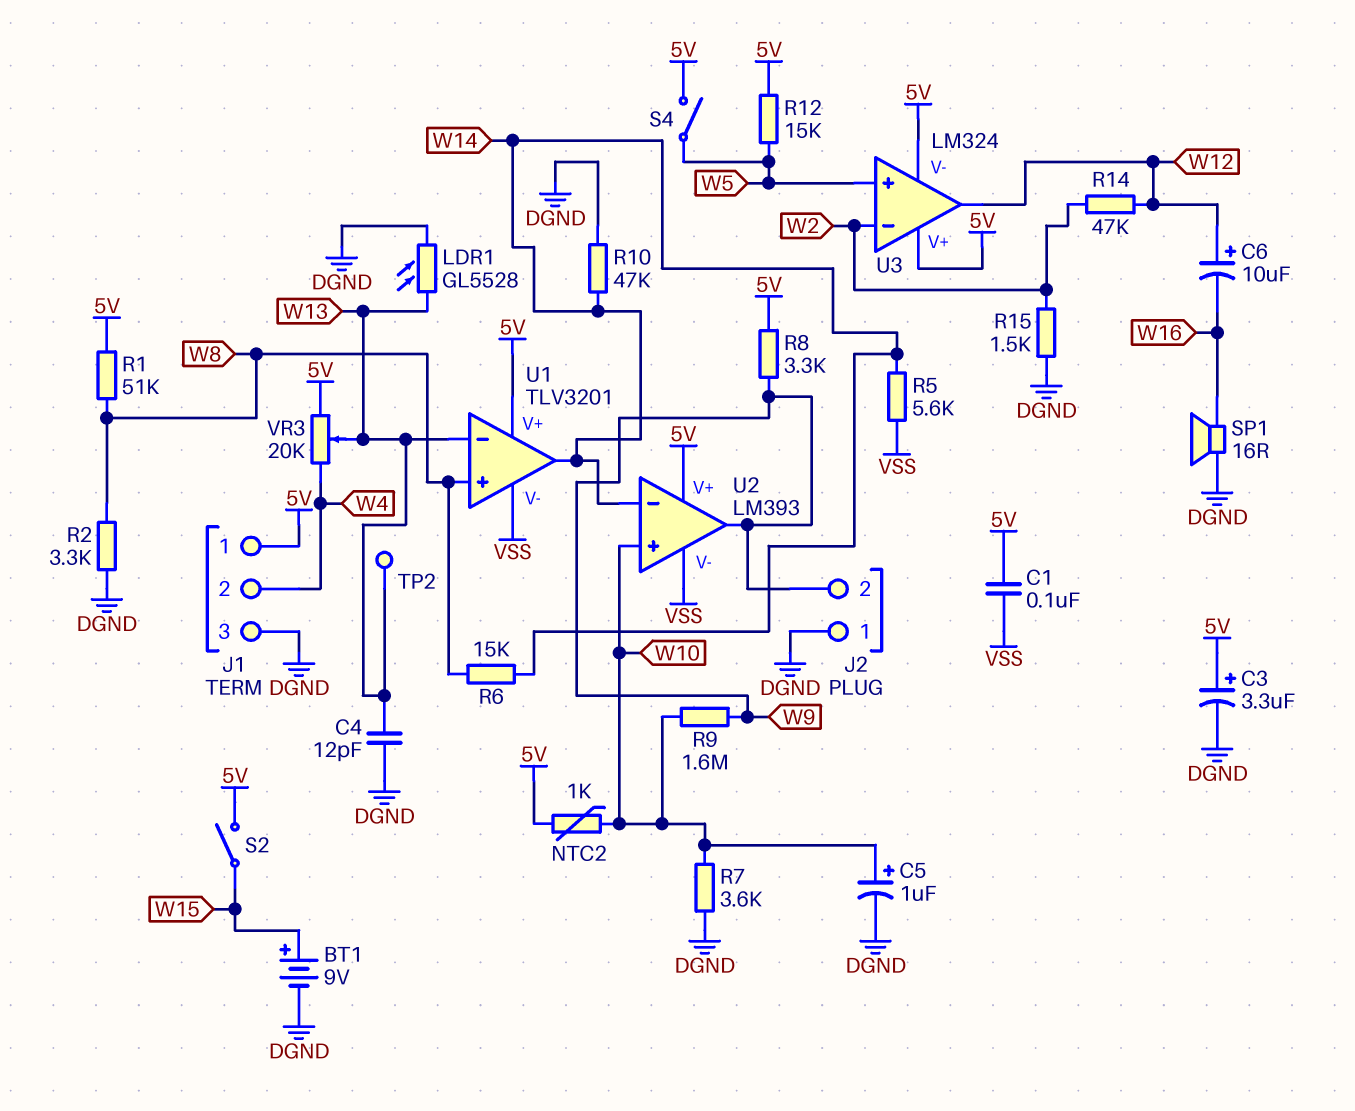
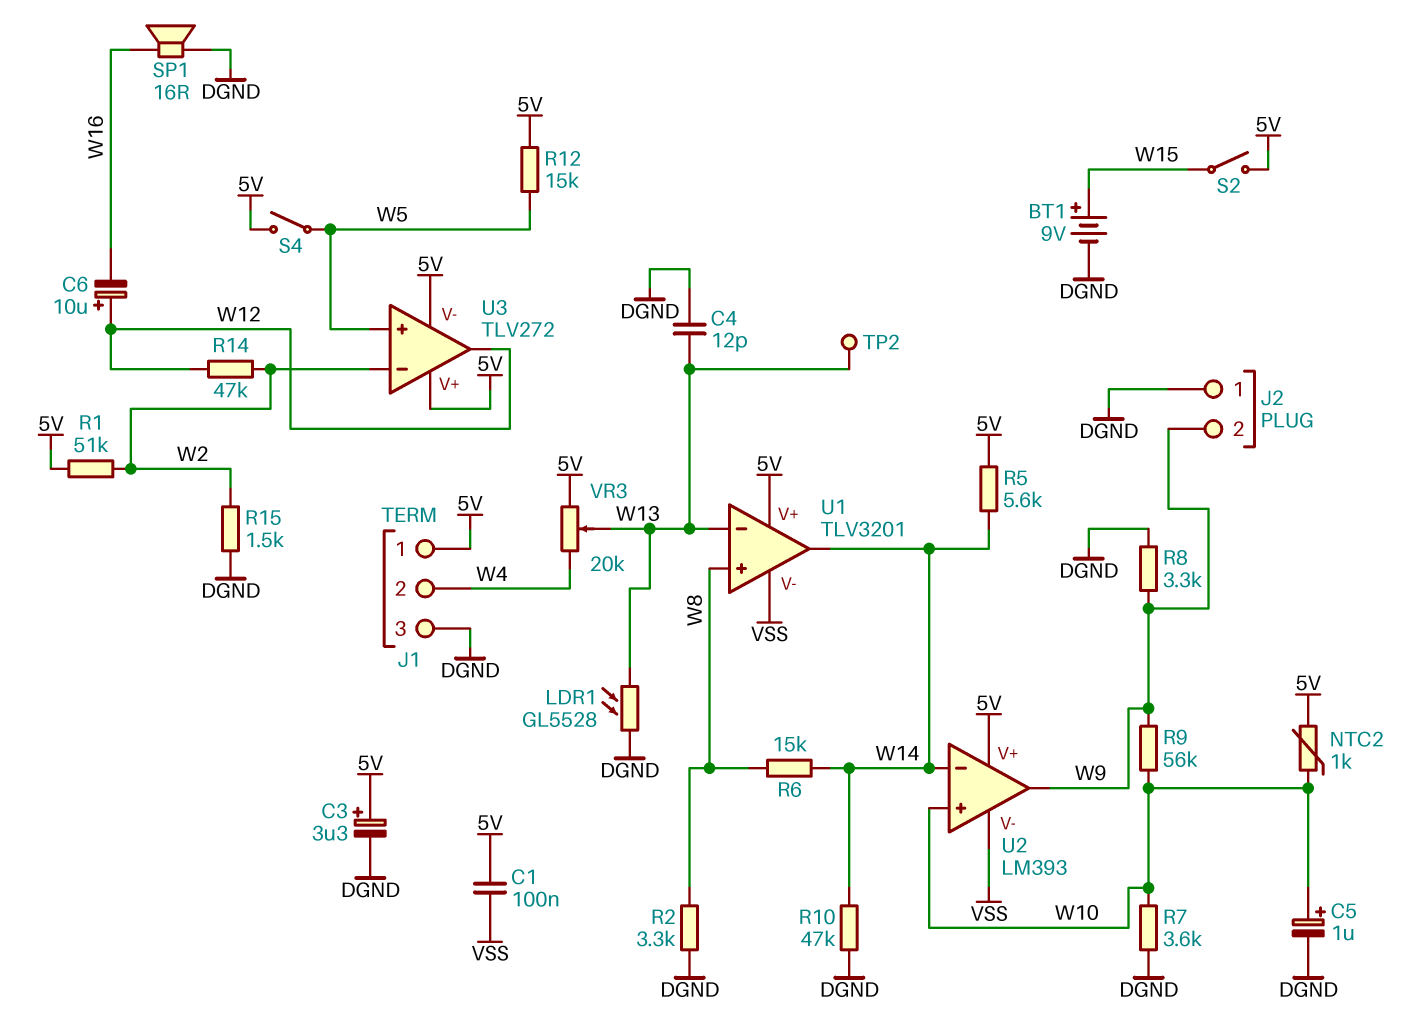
R1: 51k (5V, W8) -> 51k (5V, W2)
R5: 5.6k (VSS, W14) -> 5.6k (5V, W14)
R8: 3.3k (5V, W9) -> 3.3k (DGND, W9)
R9: 1.6M (W9, W10) -> 56k (W9, W10)
U3: LM324 -> TLV272

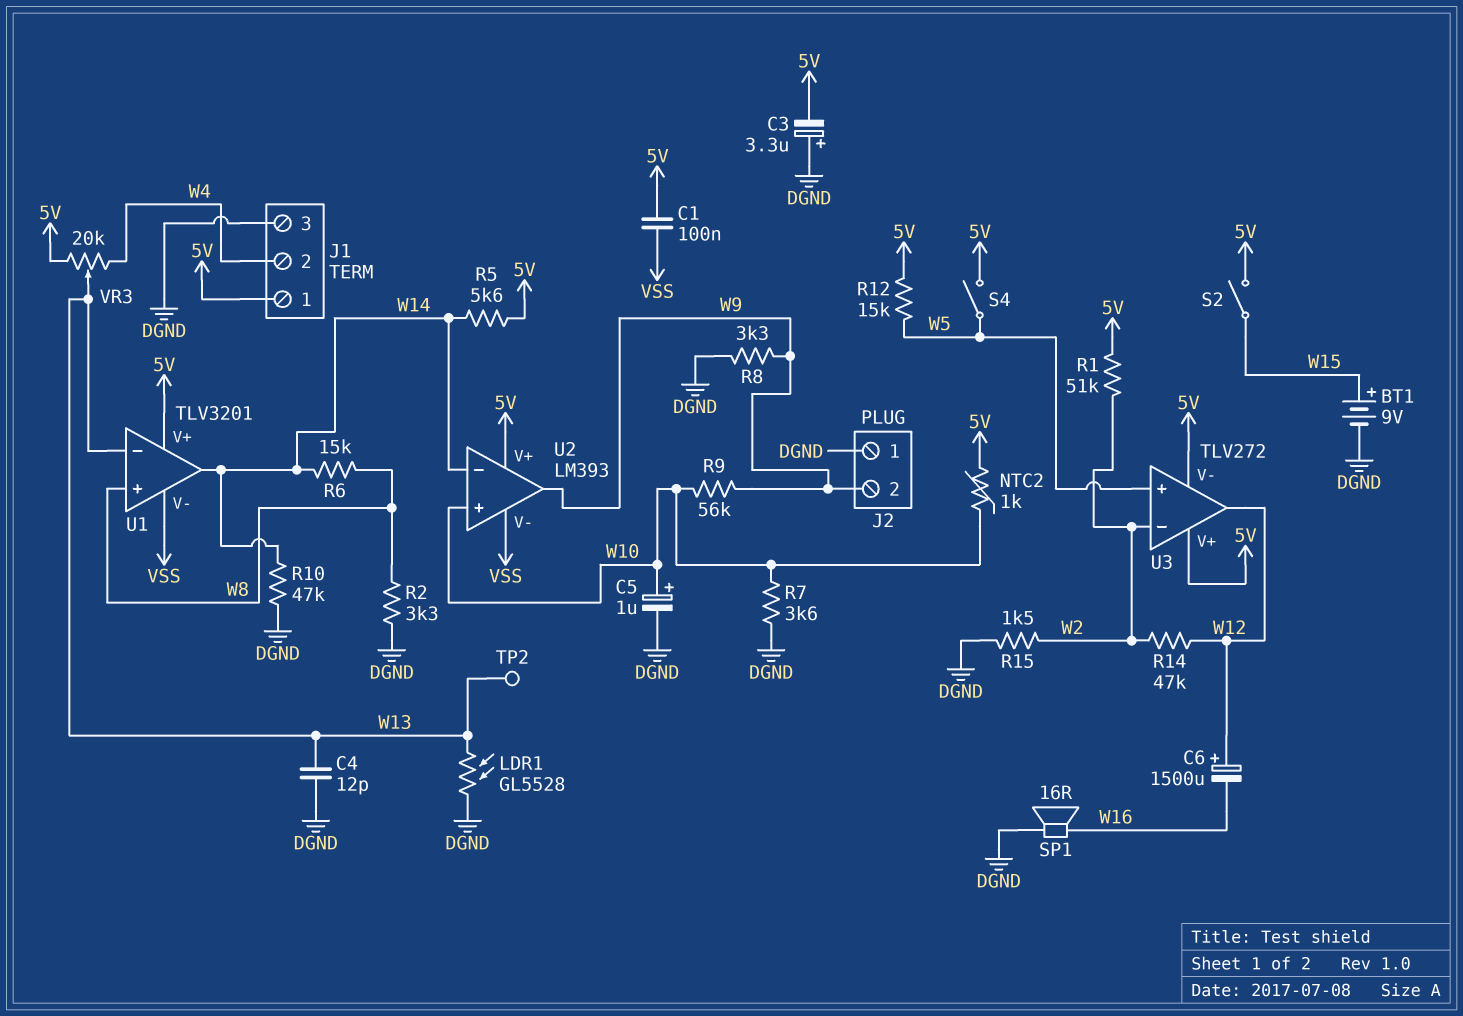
C3: 3.3uF (plus 5V, minus DGND) -> 3.3uF (plus DGND, minus 5V)
C6: 10uF (plus W12, minus W16) -> 1500uF (plus W12, minus W16)

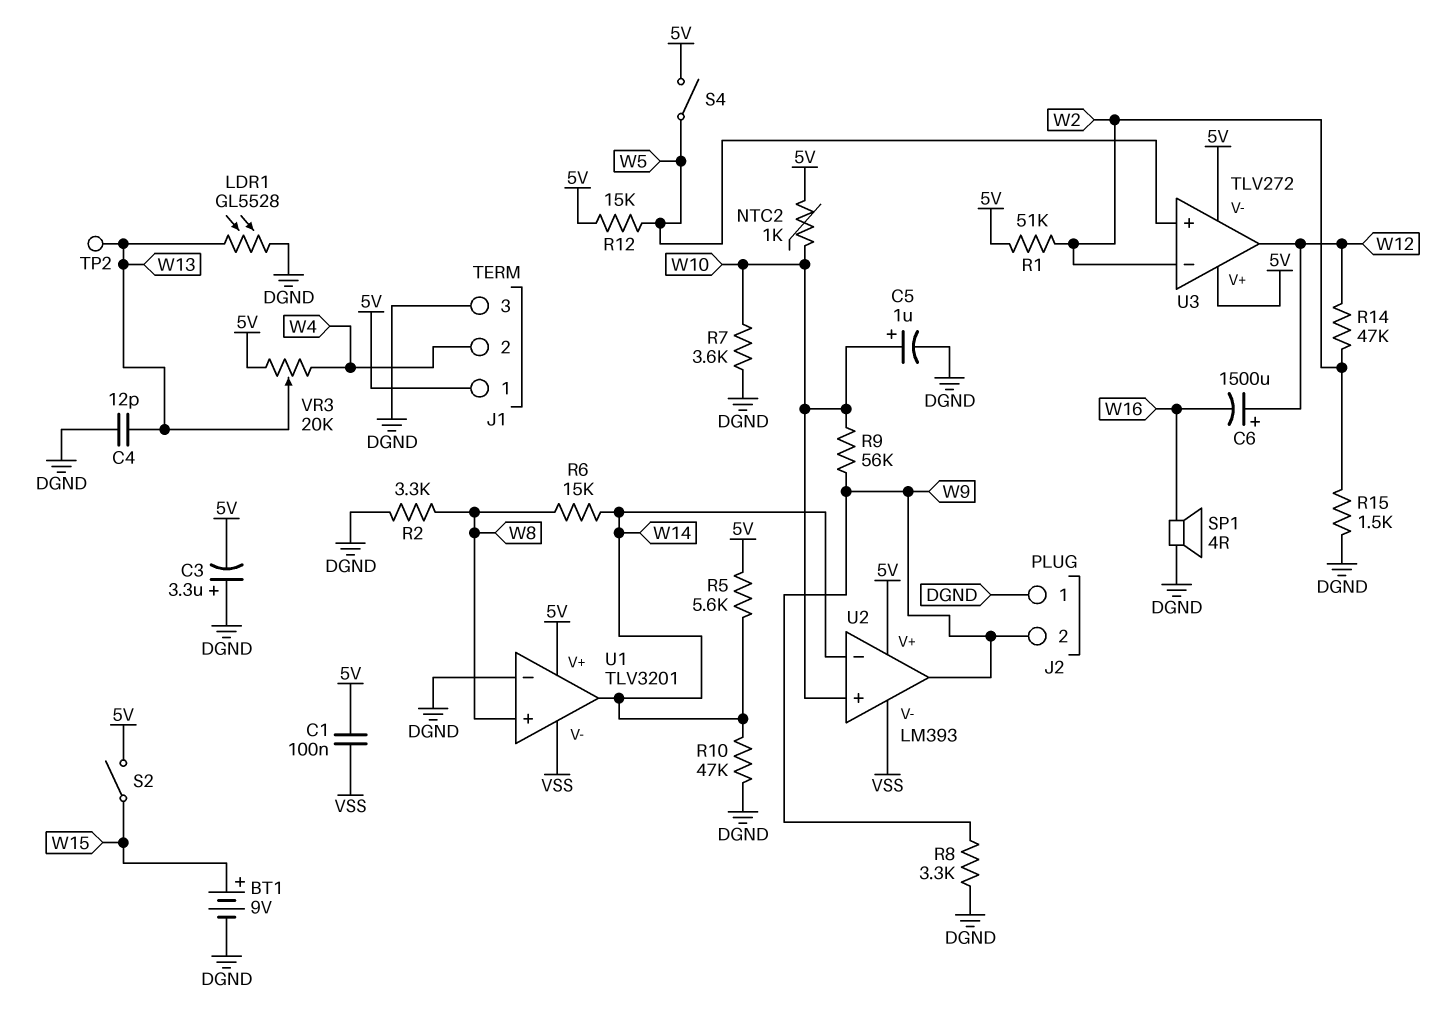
SP1: speaker 16R (DGND, W16) -> speaker 4R (DGND, W16)
U1 pin in-: W13 -> DGND

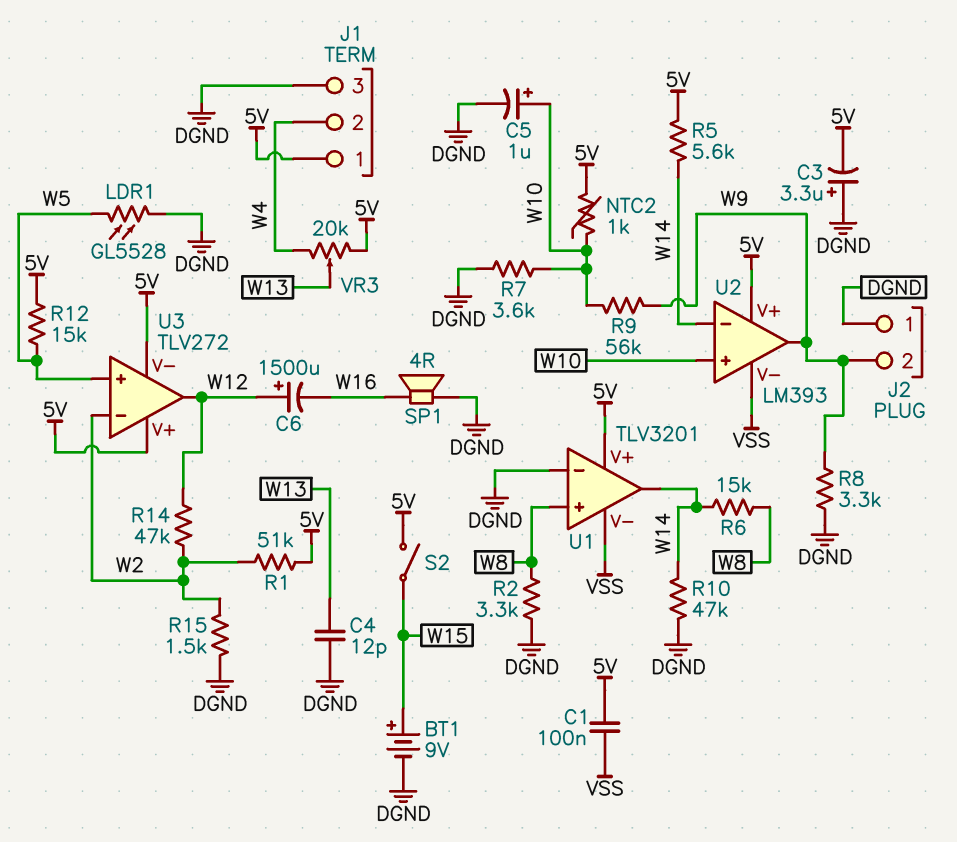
LDR1: GL5528 (DGND, W13) -> GL5528 (DGND, W5)
S4: switch (5V, W5) -> none
TP2: test point (W13) -> none

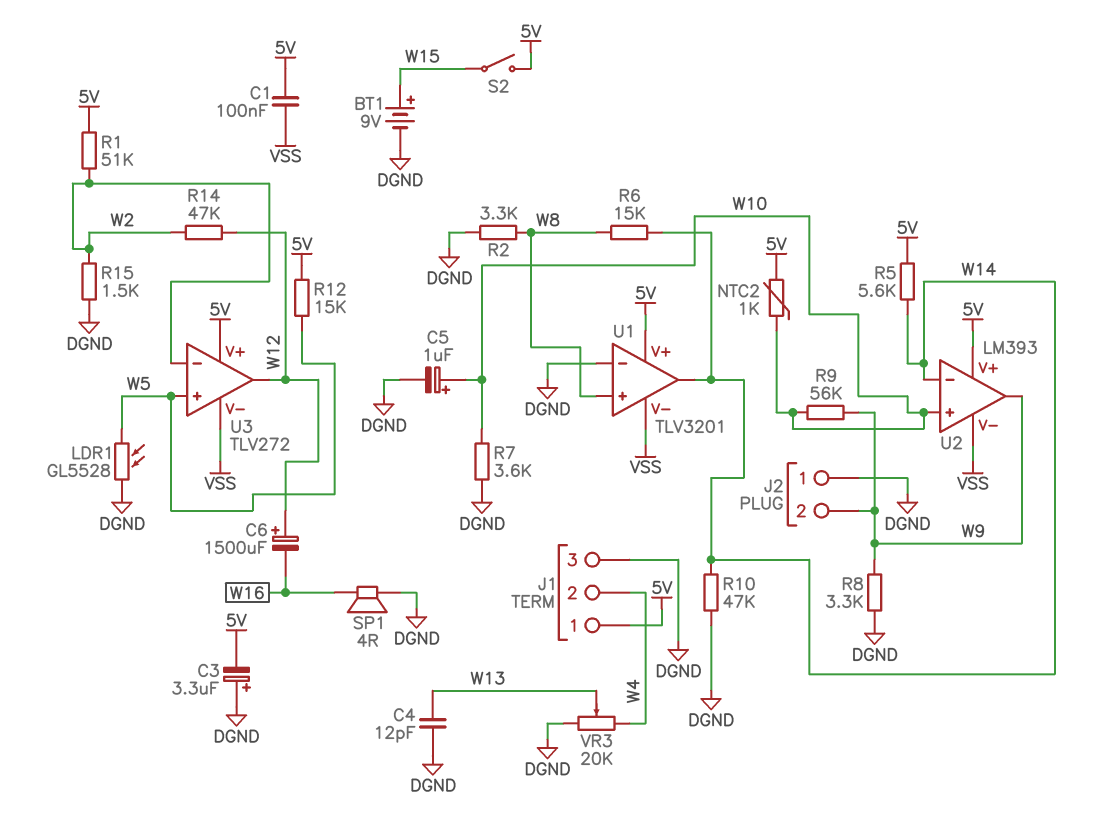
U3 pin V-: 5V -> VSS
VR3: 20k (5V, W4, wiper W13) -> 20k (DGND, W4, wiper W13)

